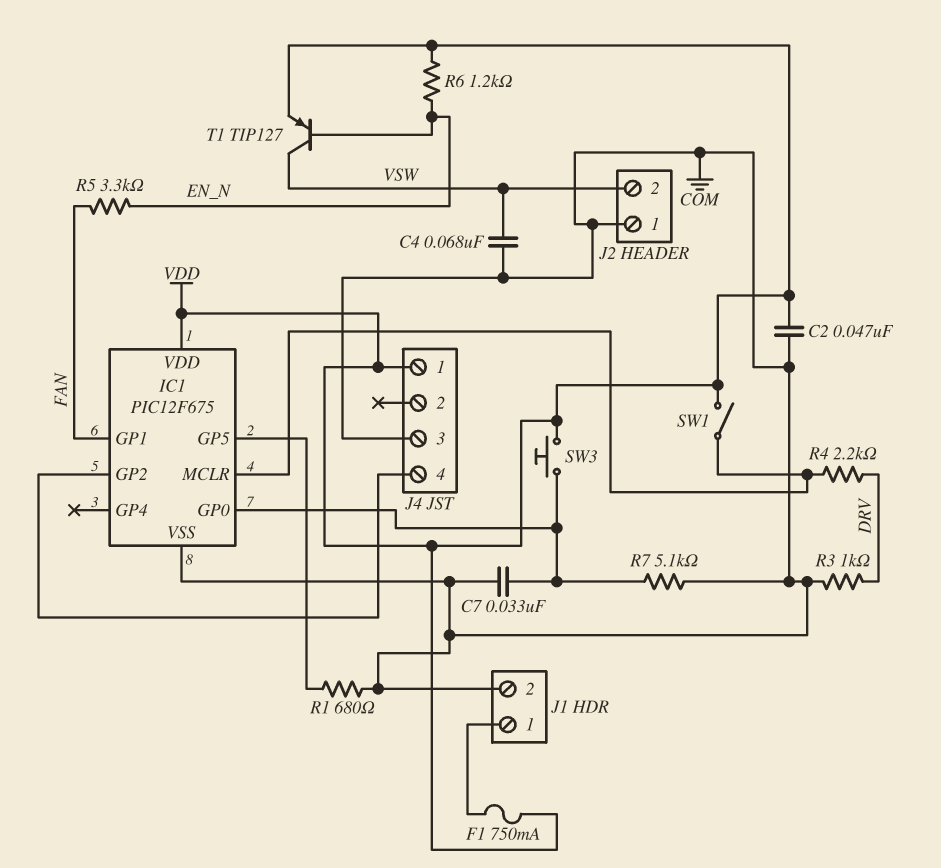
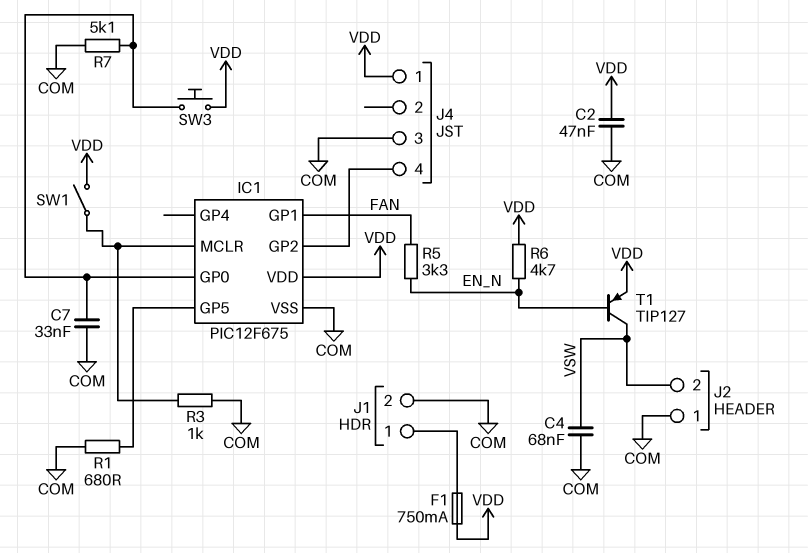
R3: 1k (COM, DRV) -> 1k (COM, IC1/MCLR)
R4: 2.2k (DRV, IC1/MCLR) -> none
R6: 1.2k (EN_N, VDD) -> 4.7k (EN_N, VDD)

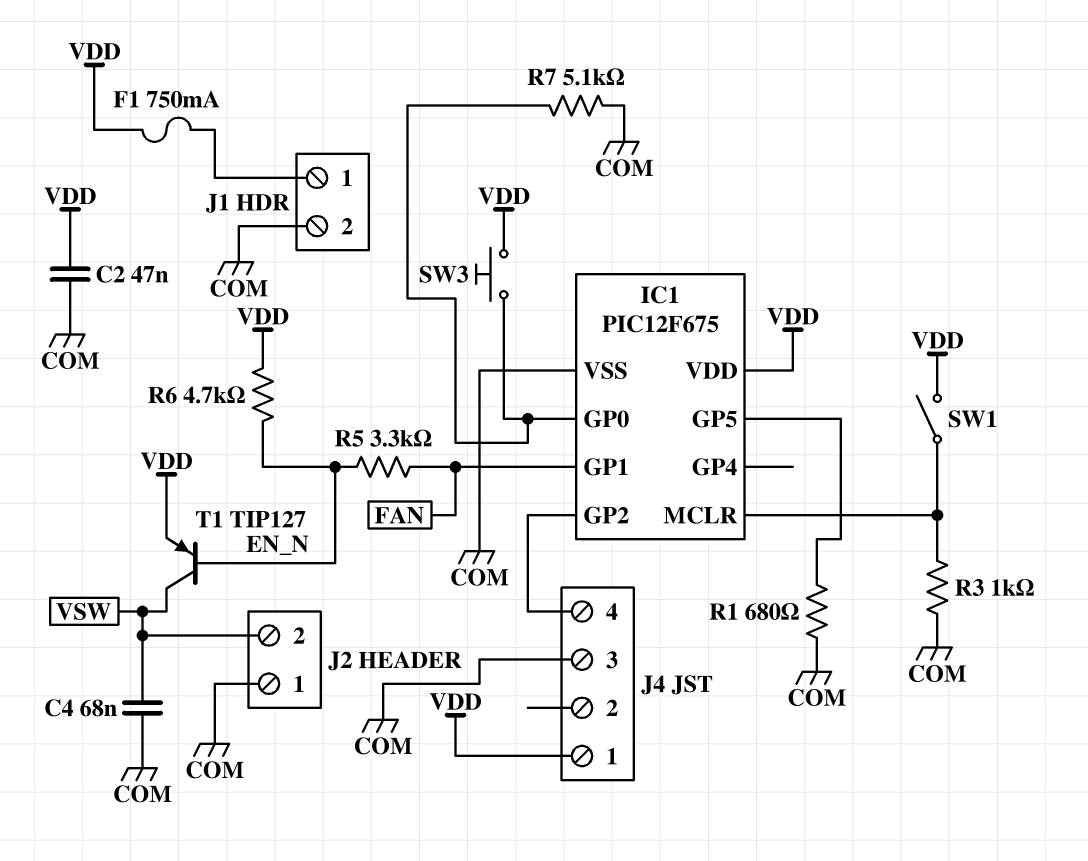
C7: 33nF (COM, IC1/GP0) -> none

